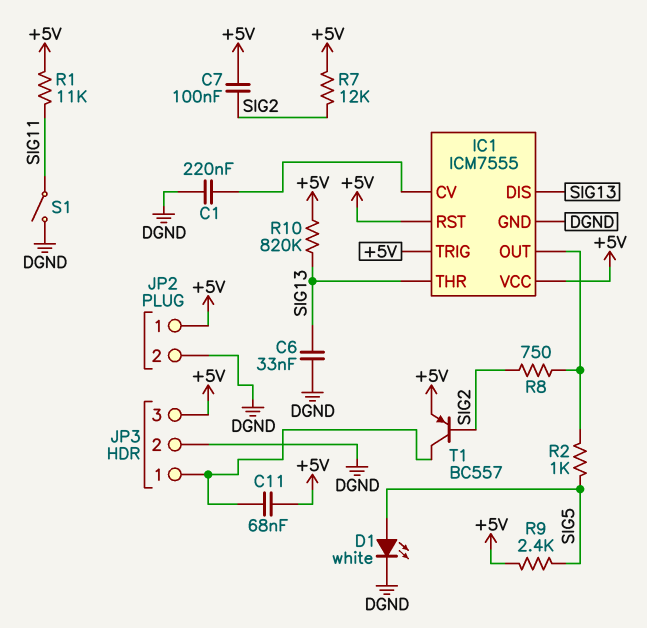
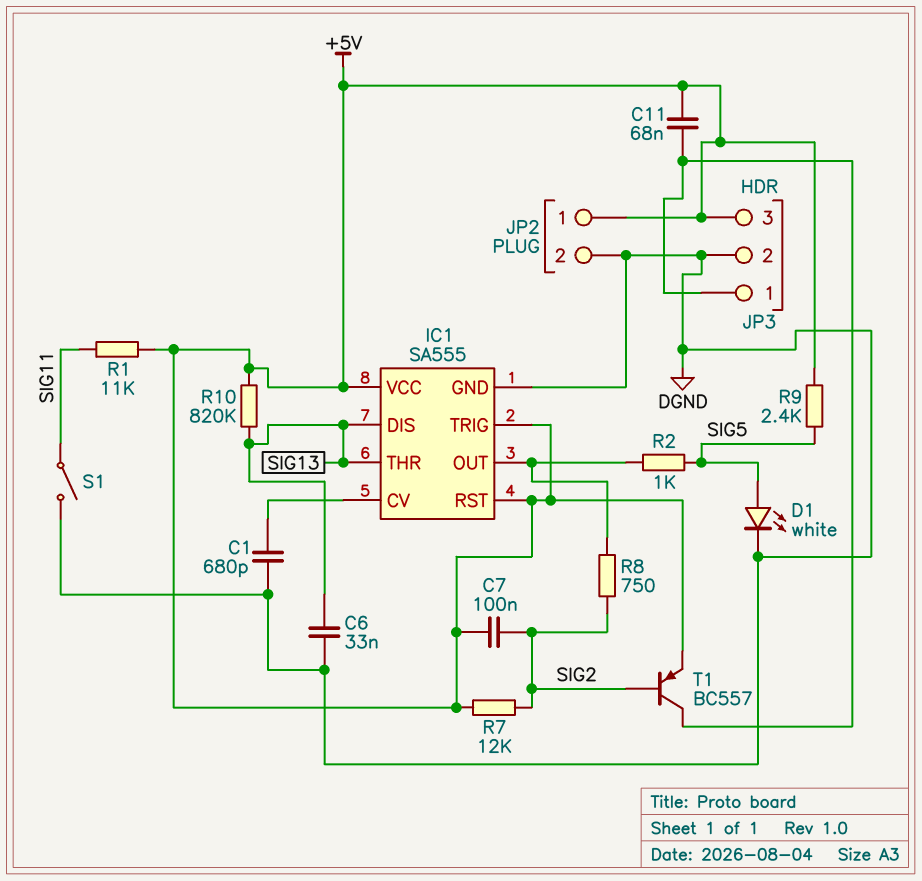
C1: 220nF (DGND, IC1/CV) -> 680pF (DGND, IC1/CV)
IC1: ICM7555 -> SA555

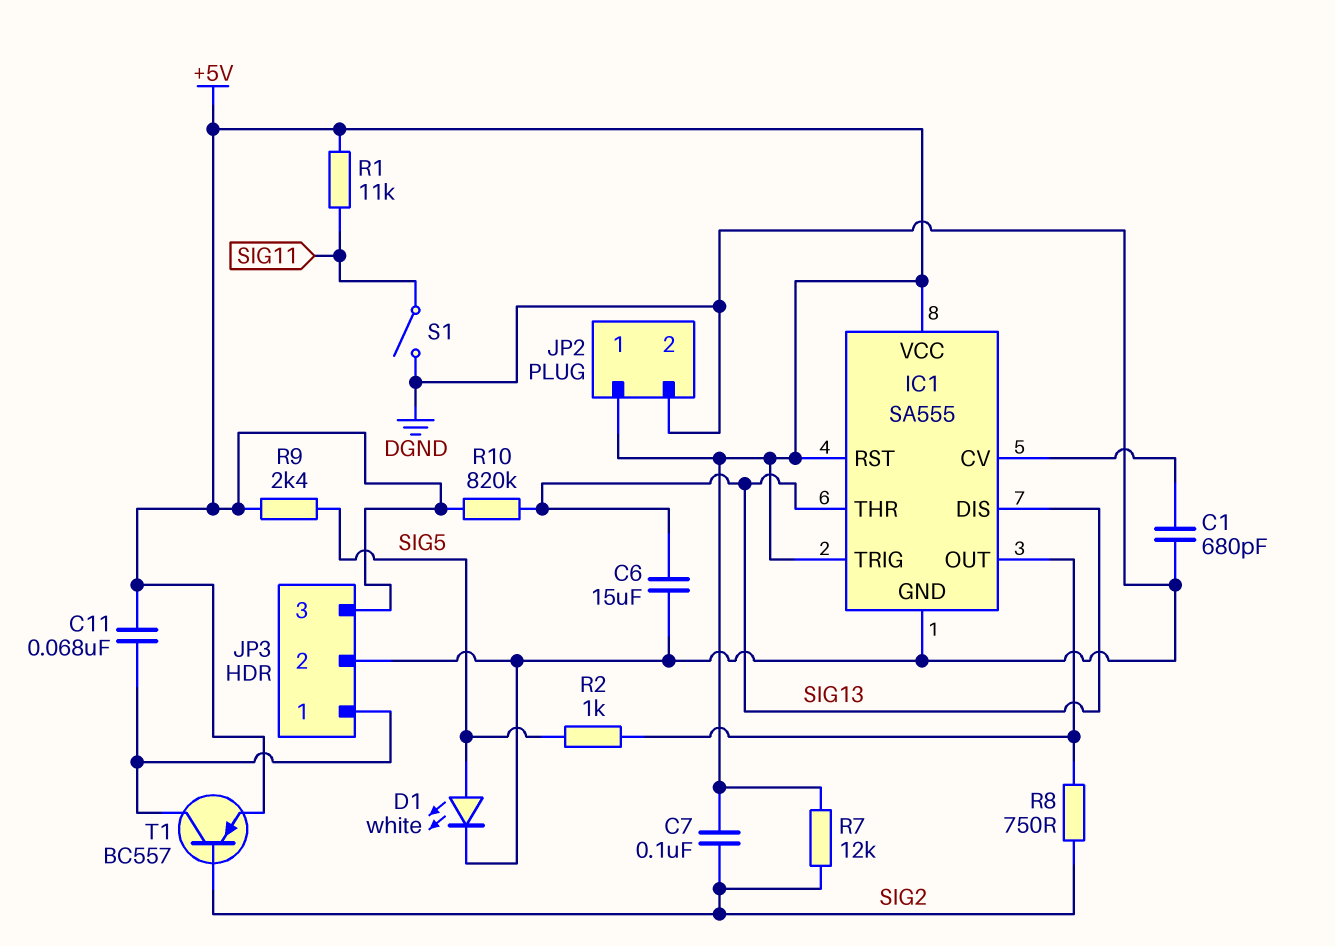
C6: 33nF (DGND, SIG13) -> 15uF (DGND, SIG13)

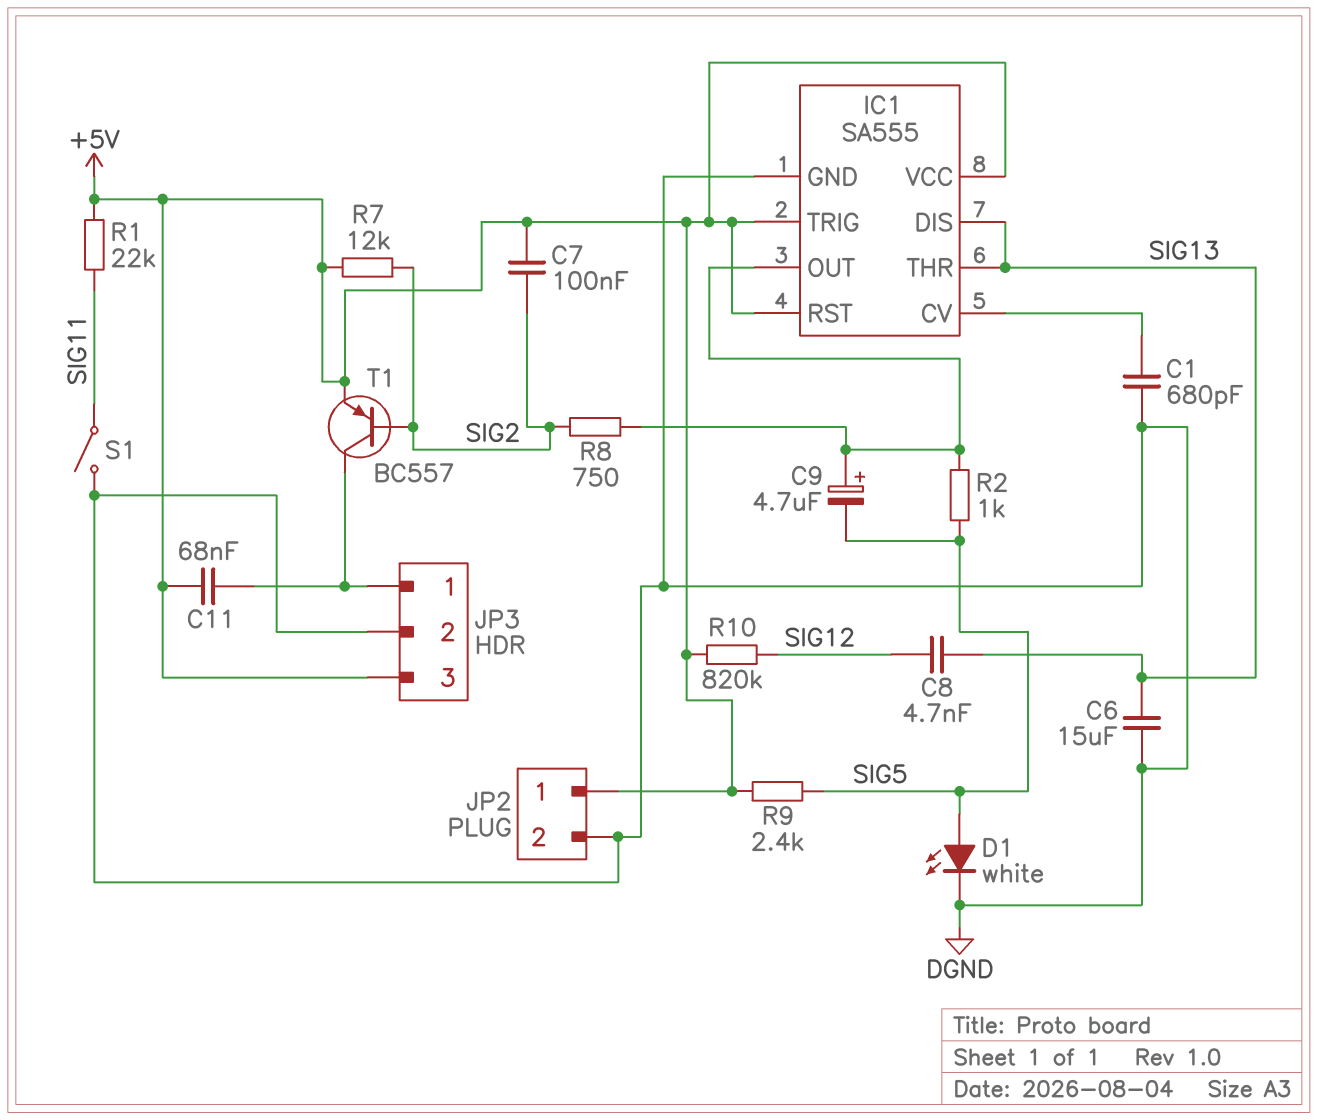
C8: none -> 4.7nF (SIG12, SIG13)
C9: none -> 4.7uF (plus IC1/OUT, minus SIG5)
R1: 11k (+5V, SIG11) -> 22k (+5V, SIG11)
R10: 820k (+5V, SIG13) -> 820k (+5V, SIG12)

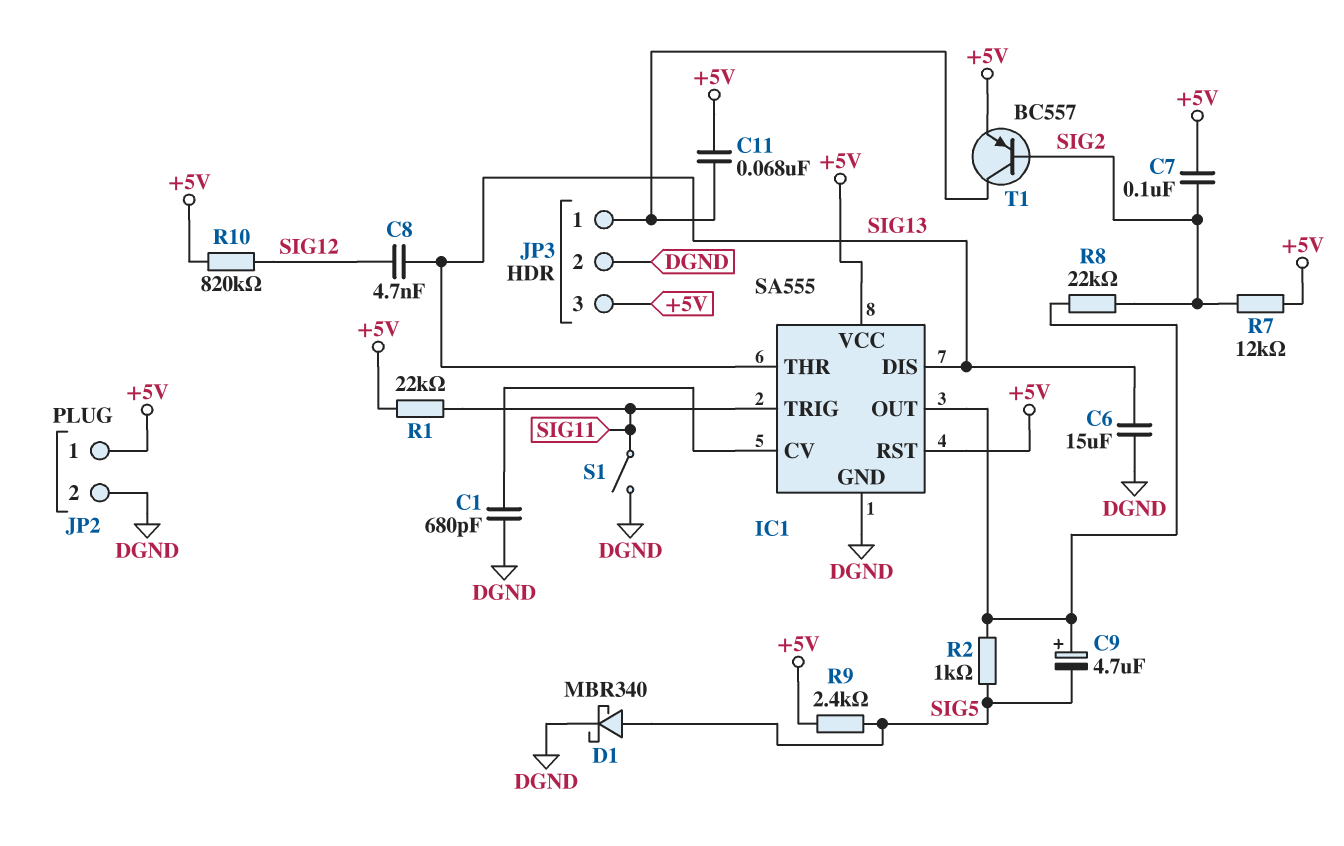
D1: LED white (A SIG5, K DGND) -> schottky MBR340 (A SIG5, K DGND)
IC1 pin TRIG: +5V -> SIG11
R8: 750 (IC1/OUT, SIG2) -> 22k (IC1/OUT, SIG2)

